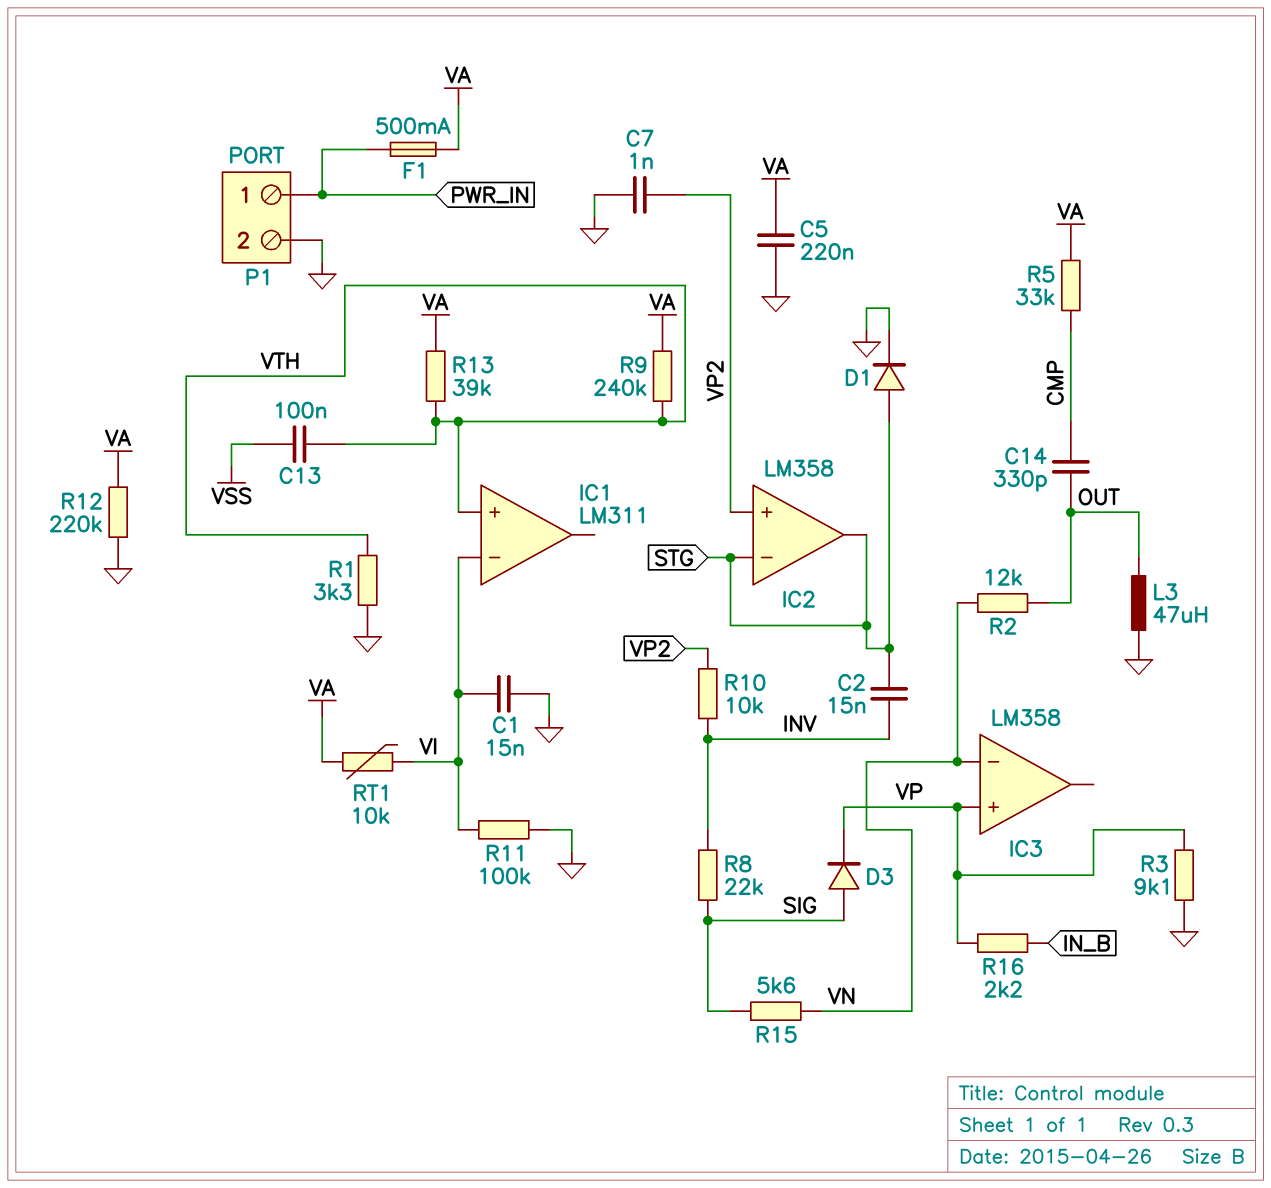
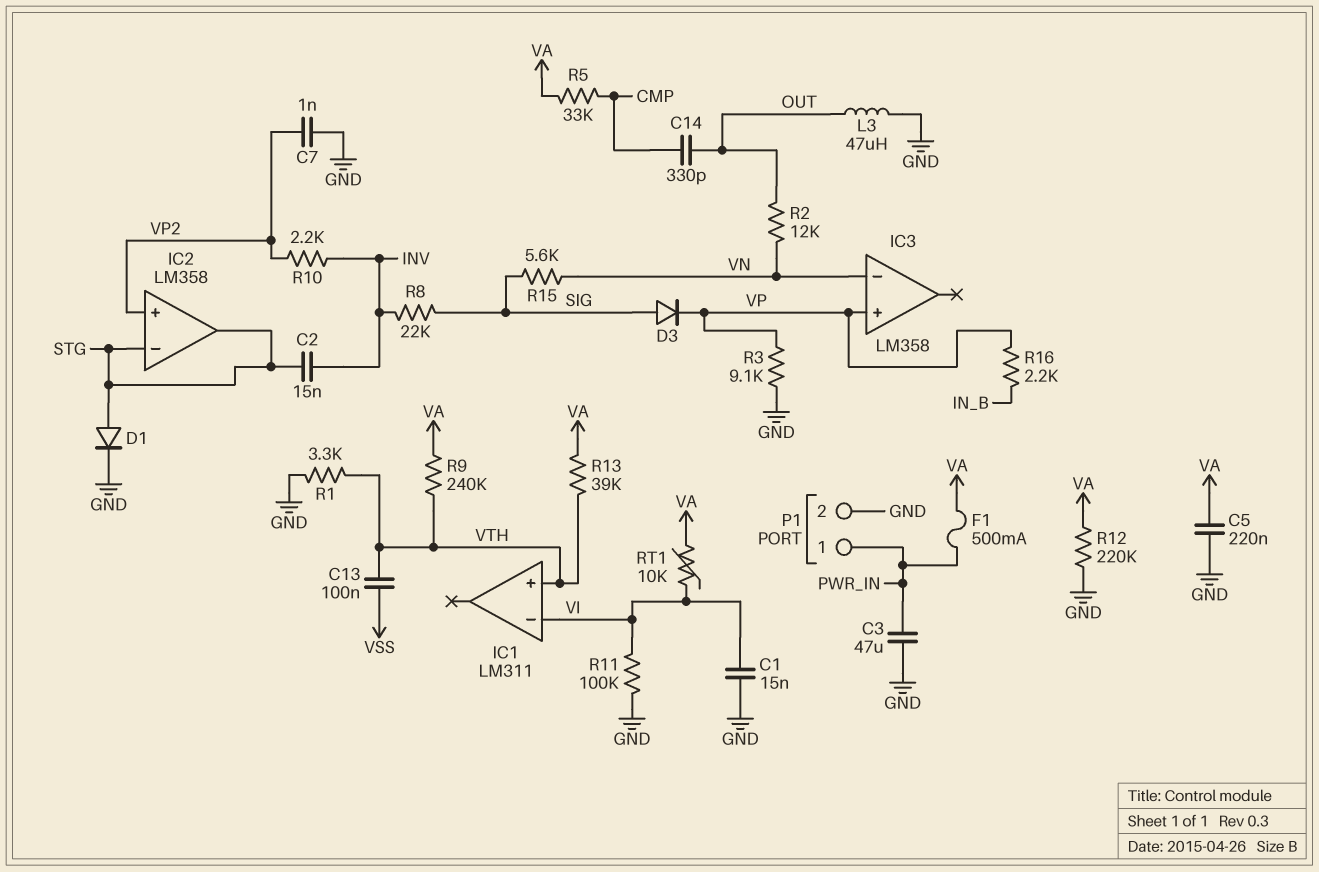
C3: none -> 47uF (GND, PWR_IN)
R10: 10k (INV, VP2) -> 2.2k (INV, VP2)

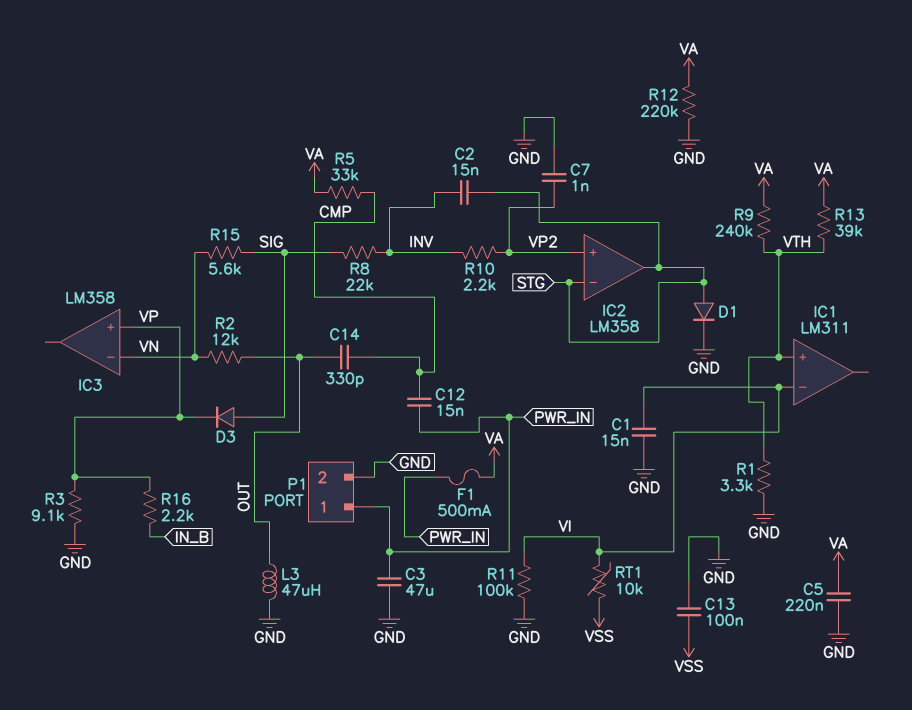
C12: none -> 15nF (CMP, PWR_IN)
C13: 100nF (VSS, VTH) -> 100nF (GND, VSS)
RT1: 10k (VA, VI) -> 10k (VI, VSS)

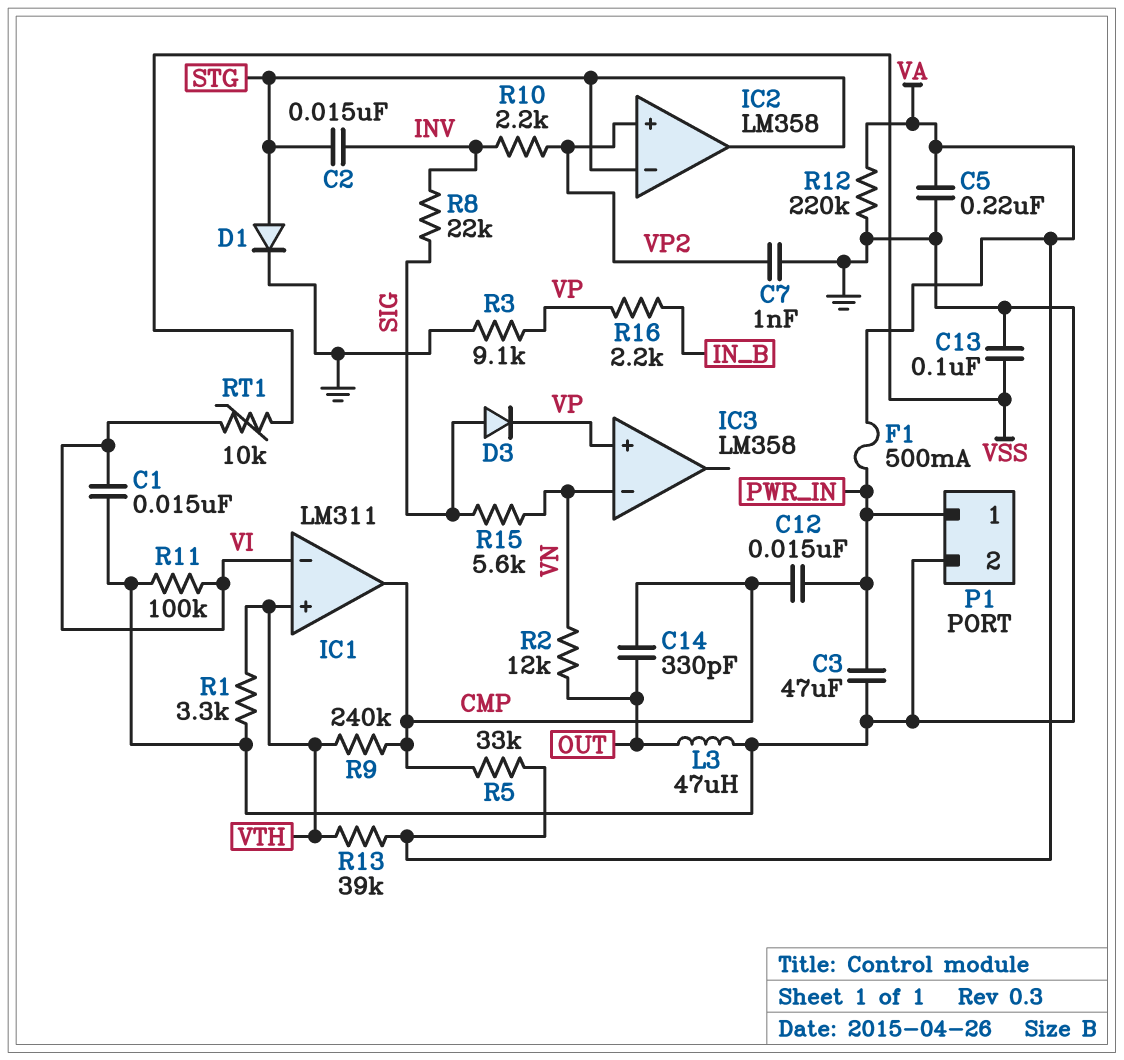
IC1 pin out: none -> CMP
R9: 240k (VA, VTH) -> 240k (CMP, VTH)

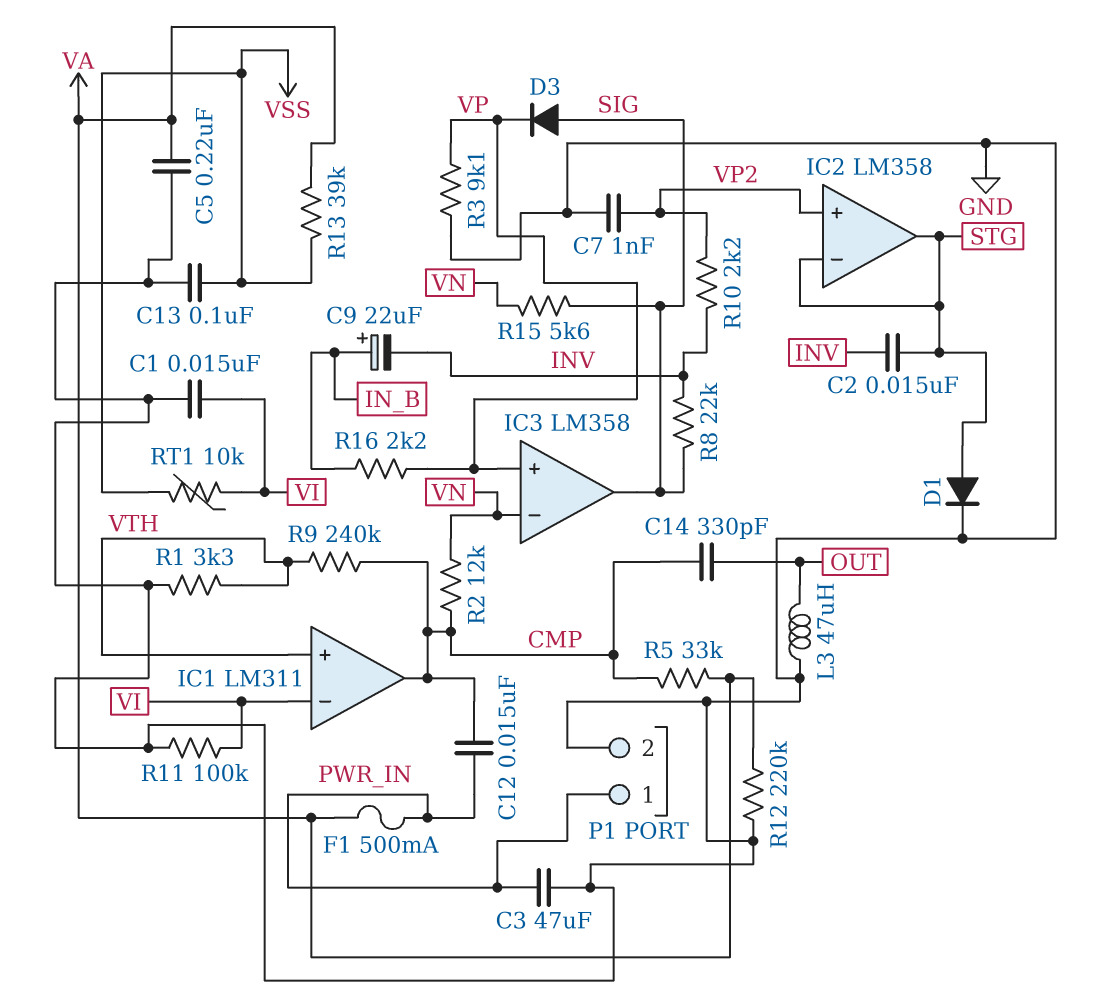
C9: none -> 22uF (plus IN_B, minus INV)
IC3 pin out: none -> SIG
R2: 12k (OUT, VN) -> 12k (CMP, VN)
R13: 39k (VA, VTH) -> 39k (VA, VSS)

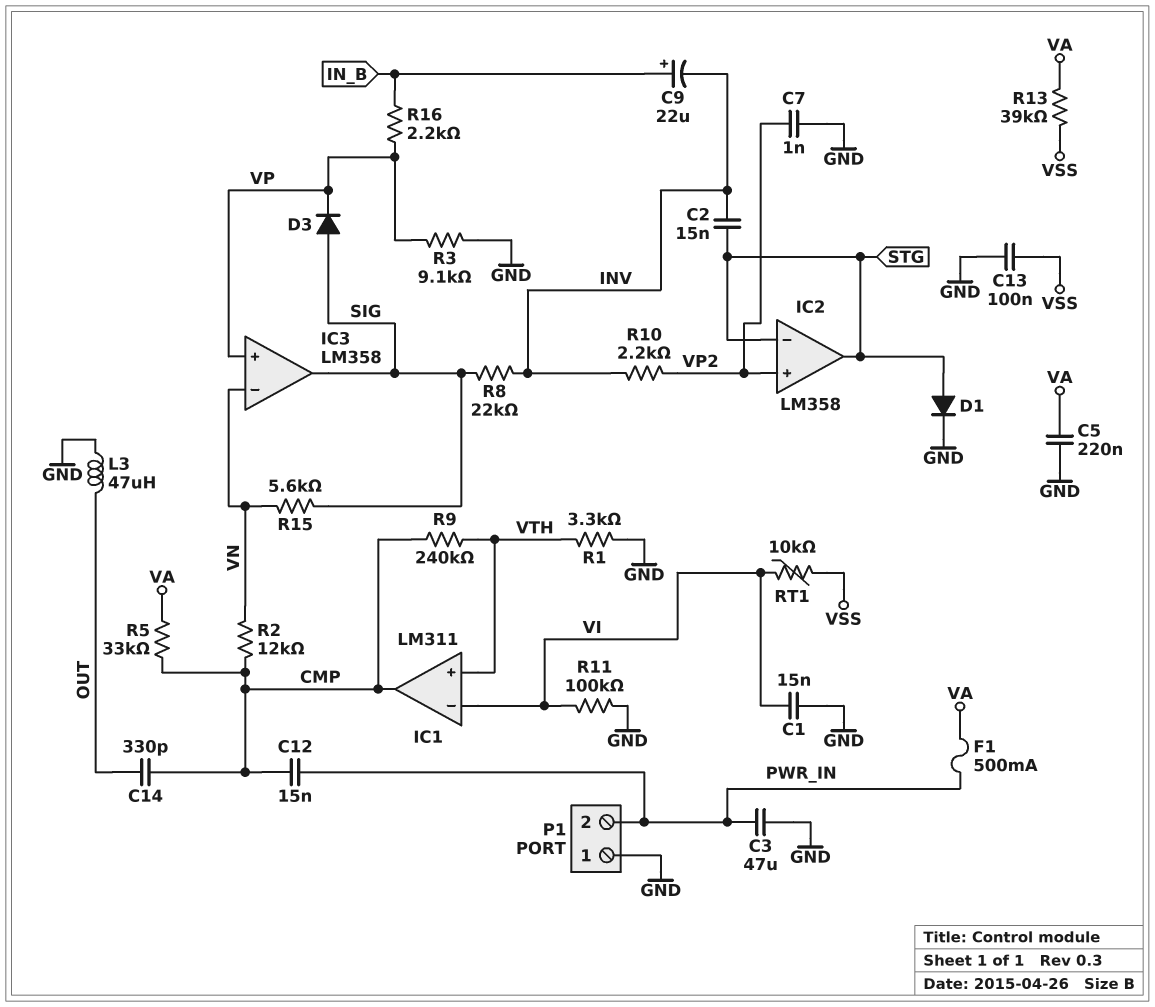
P1 pin 1: PWR_IN -> GND
P1 pin 2: GND -> PWR_IN
R12: 220k (GND, VA) -> none

